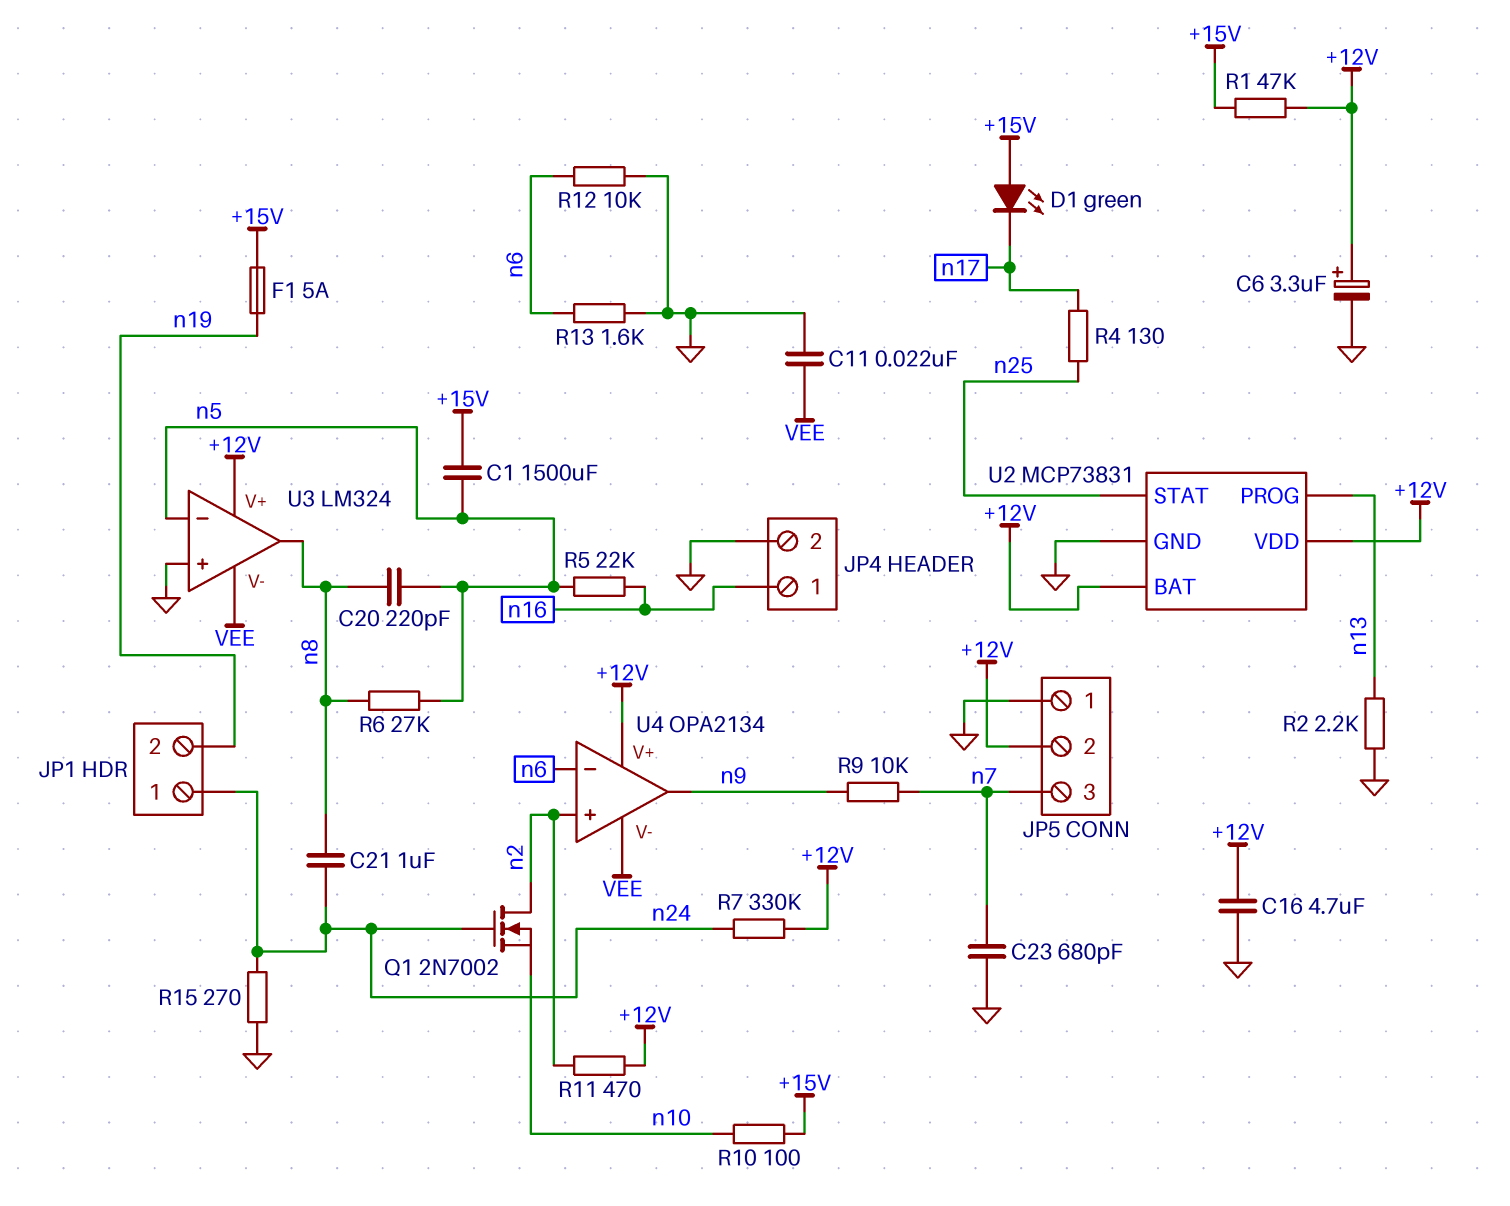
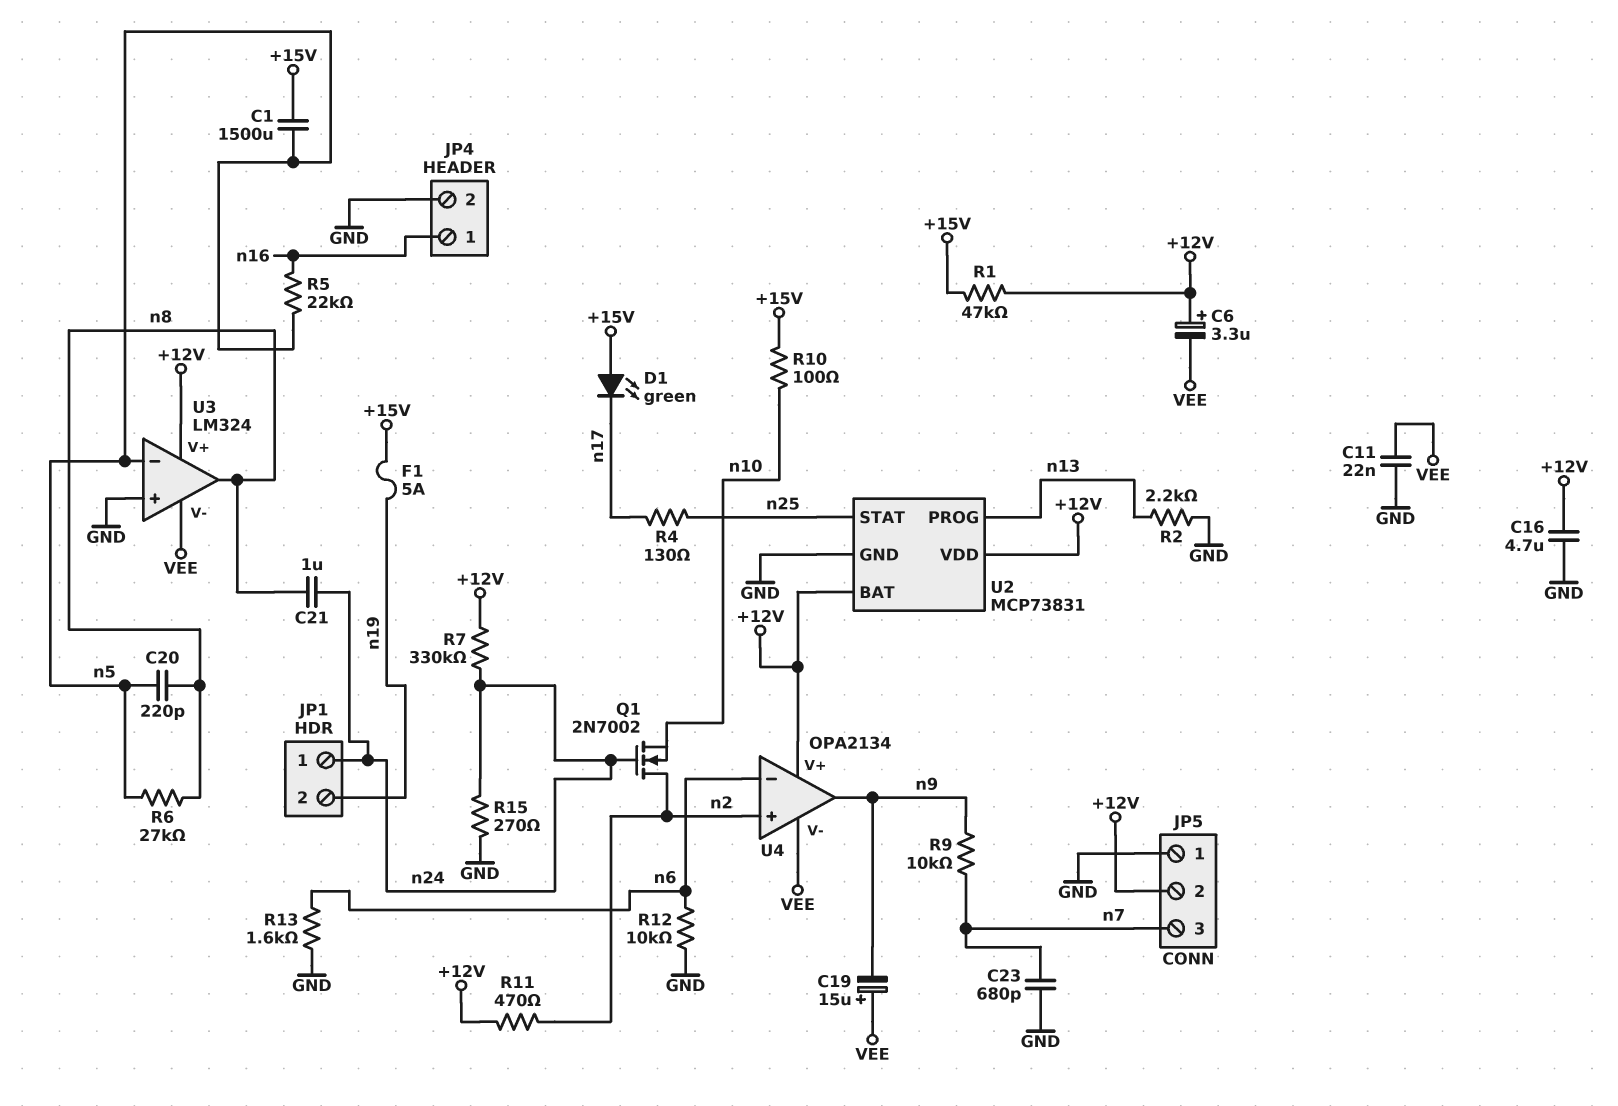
C6: 3.3uF (plus +12V, minus GND) -> 3.3uF (plus +12V, minus VEE)
C19: none -> 15uF (plus VEE, minus n9)

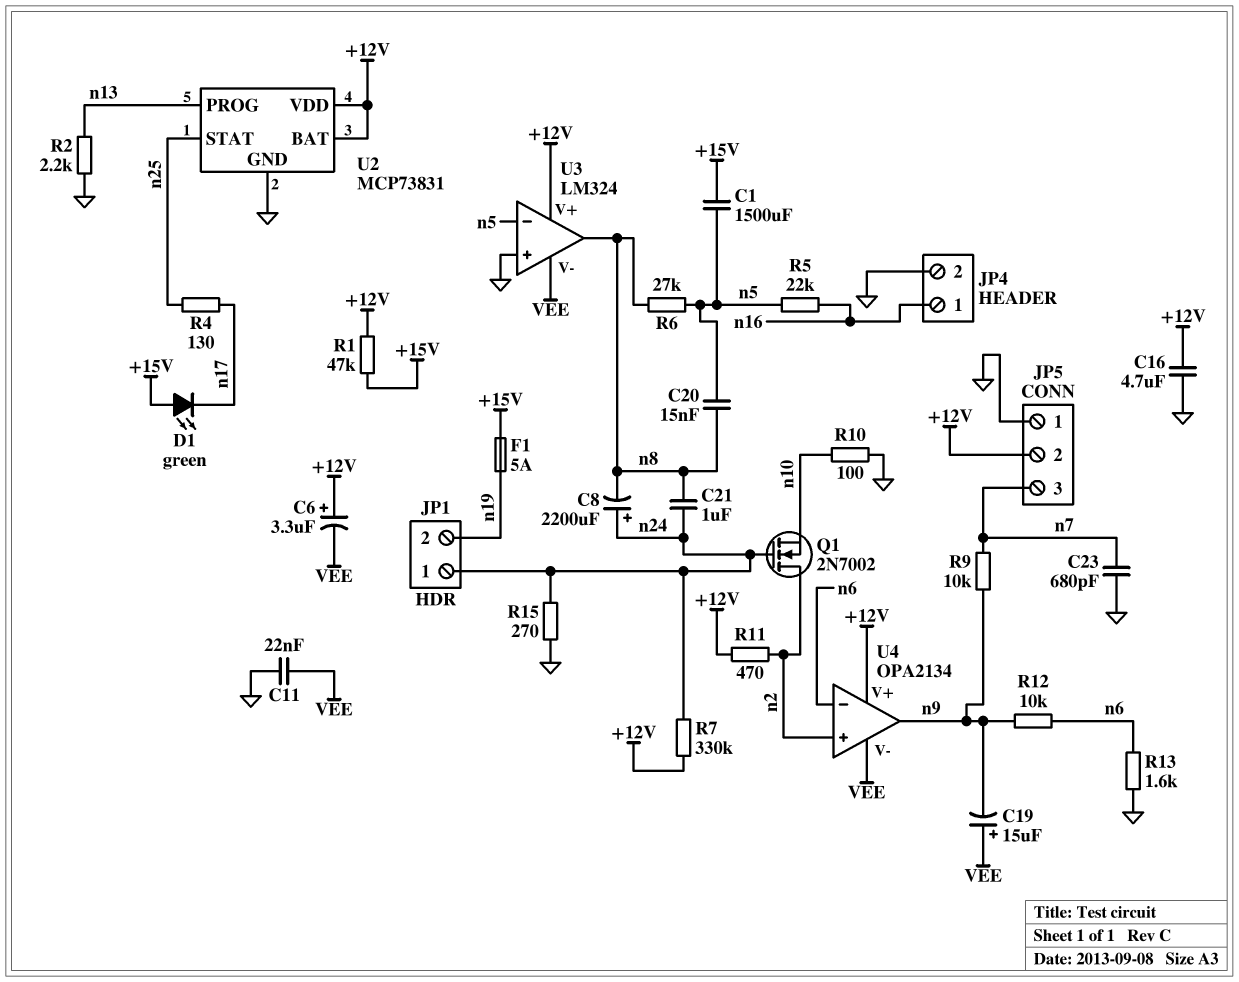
C8: none -> 2200uF (plus n24, minus n8)
C20: 220pF (n5, n8) -> 15nF (n5, n8)
R10: 100 (+15V, n10) -> 100 (GND, n10)
R12: 10k (GND, n6) -> 10k (n6, n9)

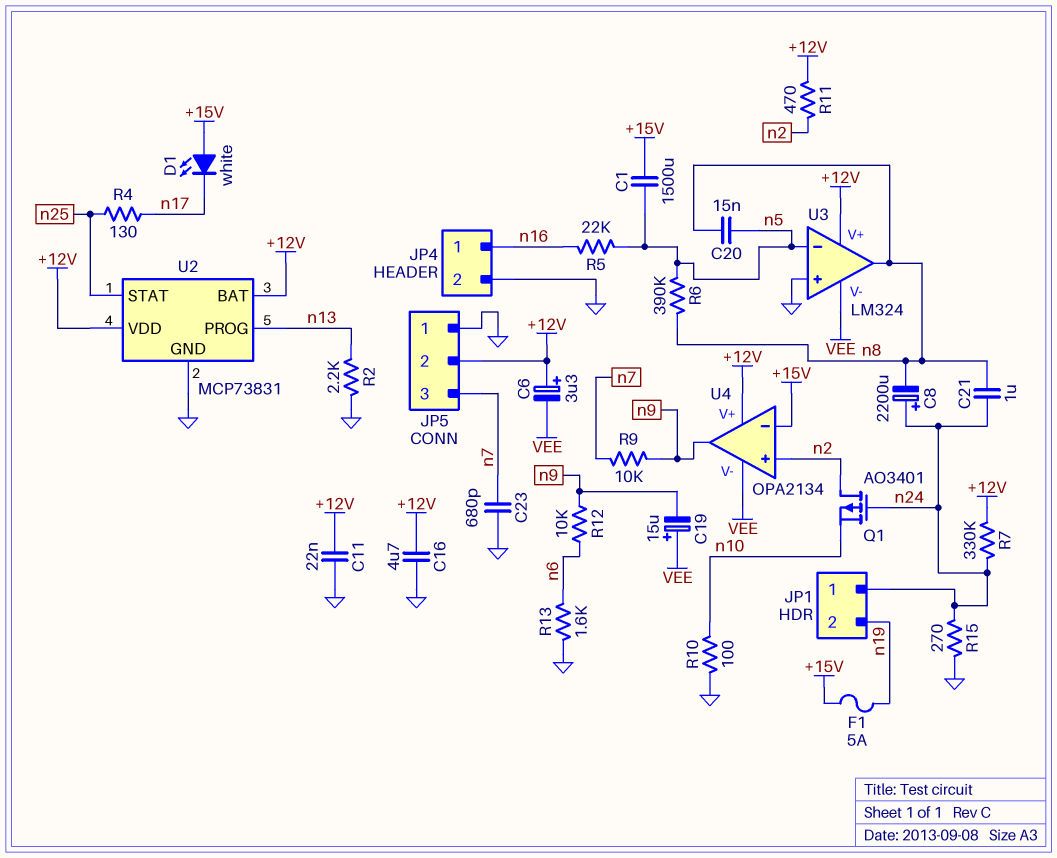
C11: 22nF (GND, VEE) -> 22nF (+12V, GND)
D1: LED green (A +15V, K n17) -> LED white (A +15V, K n17)
Q1: NMOS 2N7002 (G n24, D n2, S n10) -> PMOS AO3401 (G n24, D n2, S n10)
R1: 47k (+12V, +15V) -> none
R6: 27k (n5, n8) -> 390k (n5, n8)
U4 pin in-: n6 -> +15V

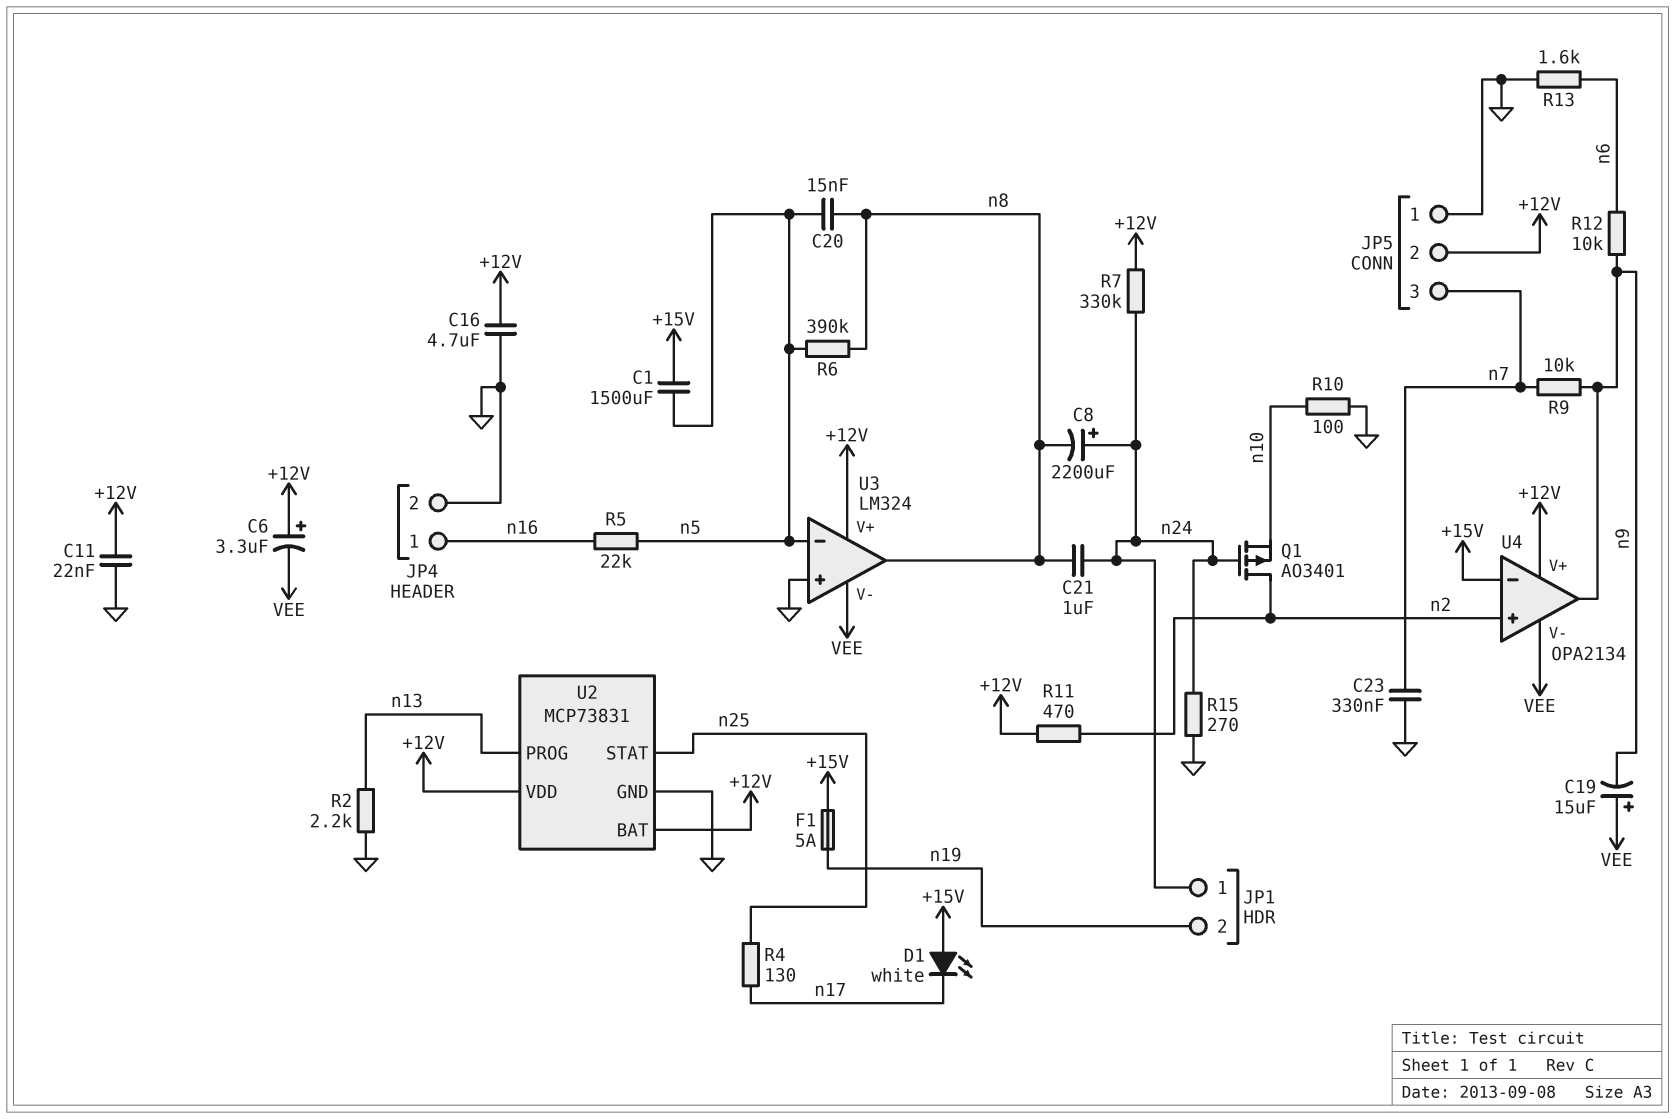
C23: 680pF (GND, n7) -> 330nF (GND, n7)

